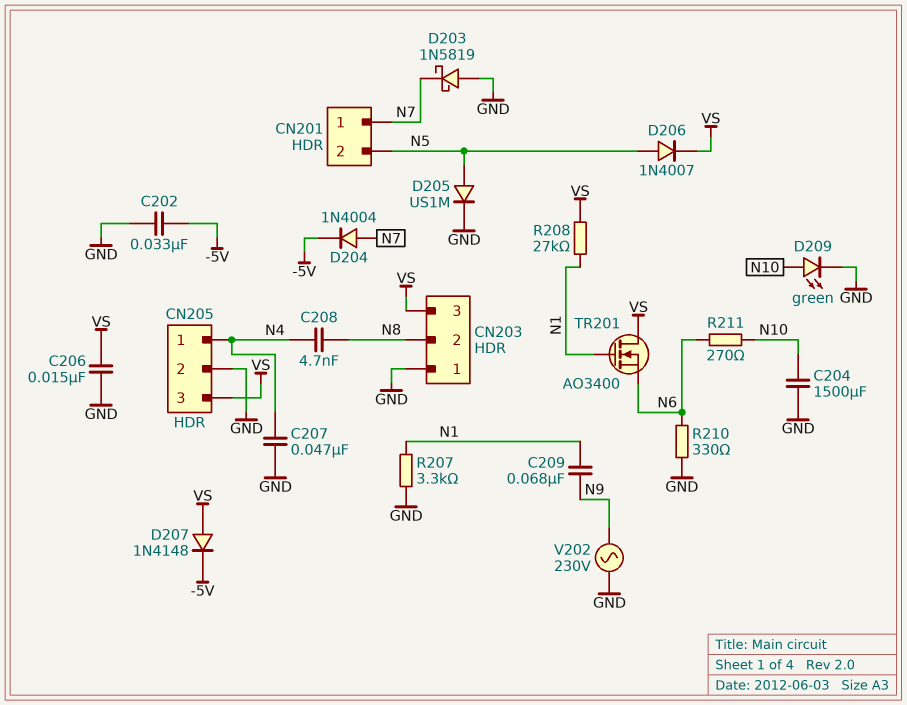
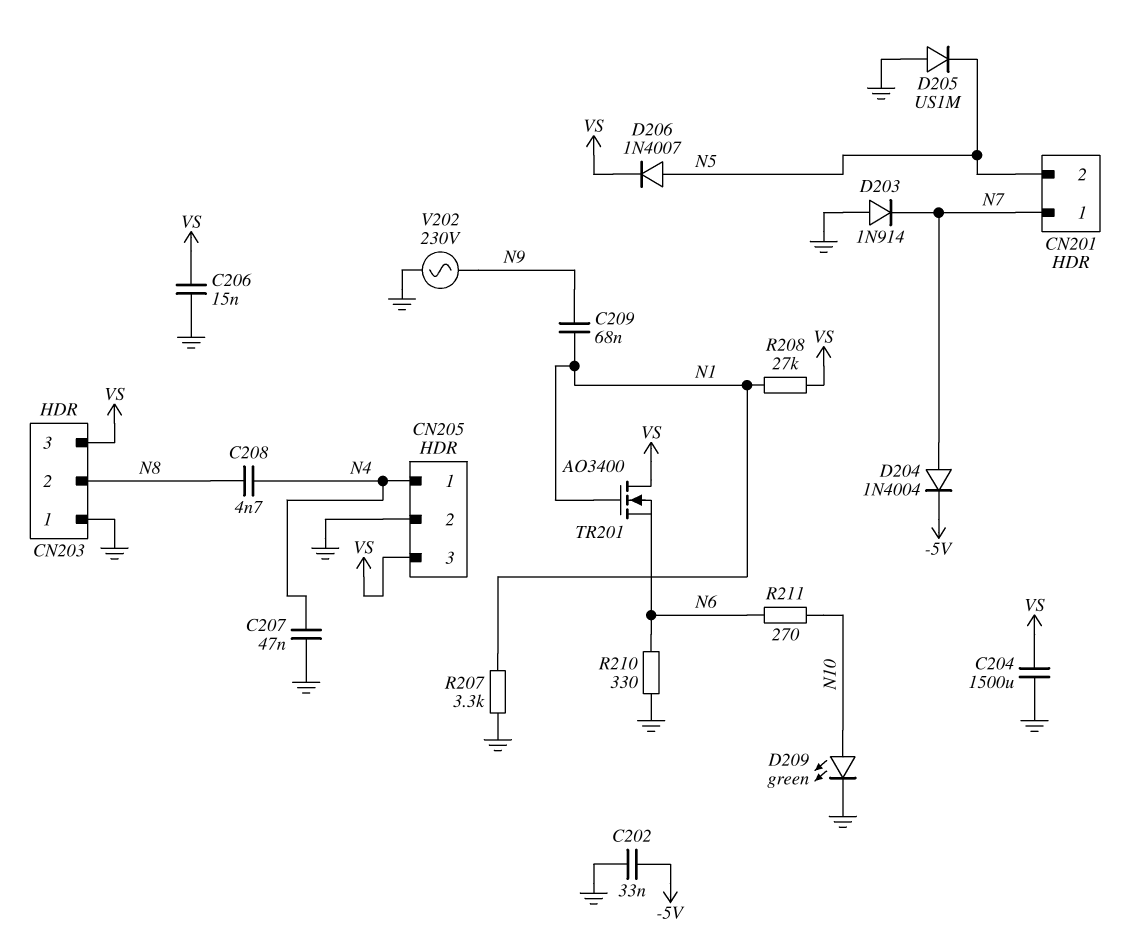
C204: 1500uF (GND, N10) -> 1500uF (GND, VS)
D203: schottky 1N5819 (A GND, K N7) -> diode 1N914 (A GND, K N7)
D205: diode US1M (A N5, K GND) -> diode US1M (A GND, K N5)
D207: diode 1N4148 (A VS, K -5V) -> none

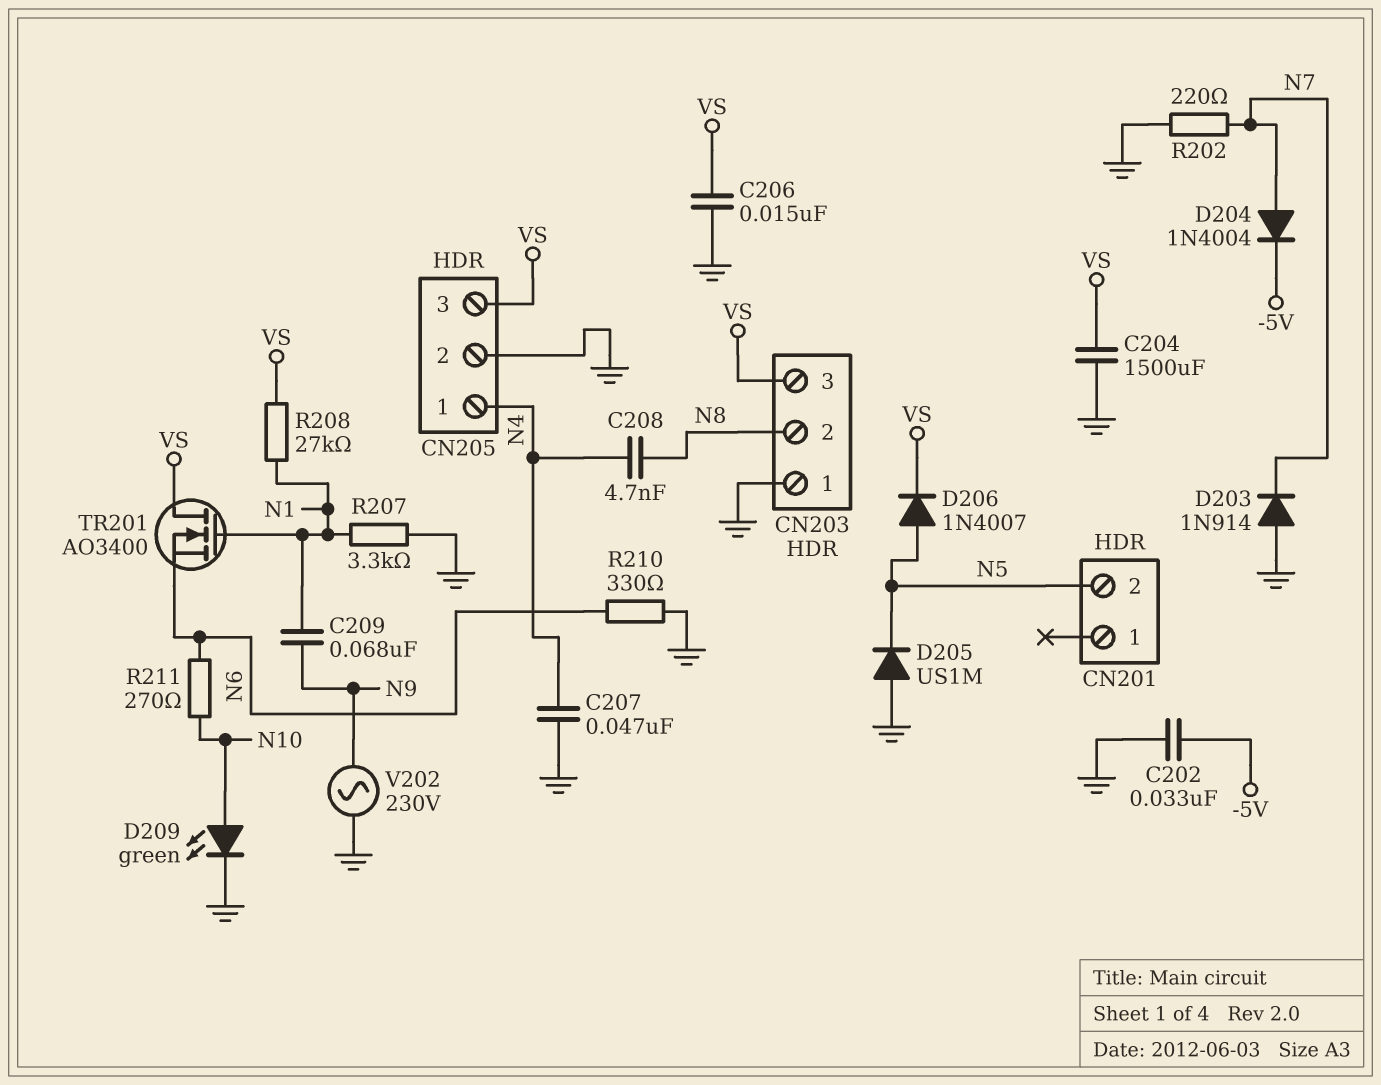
CN201 pin 1: N7 -> none
R202: none -> 220 (GND, N7)

